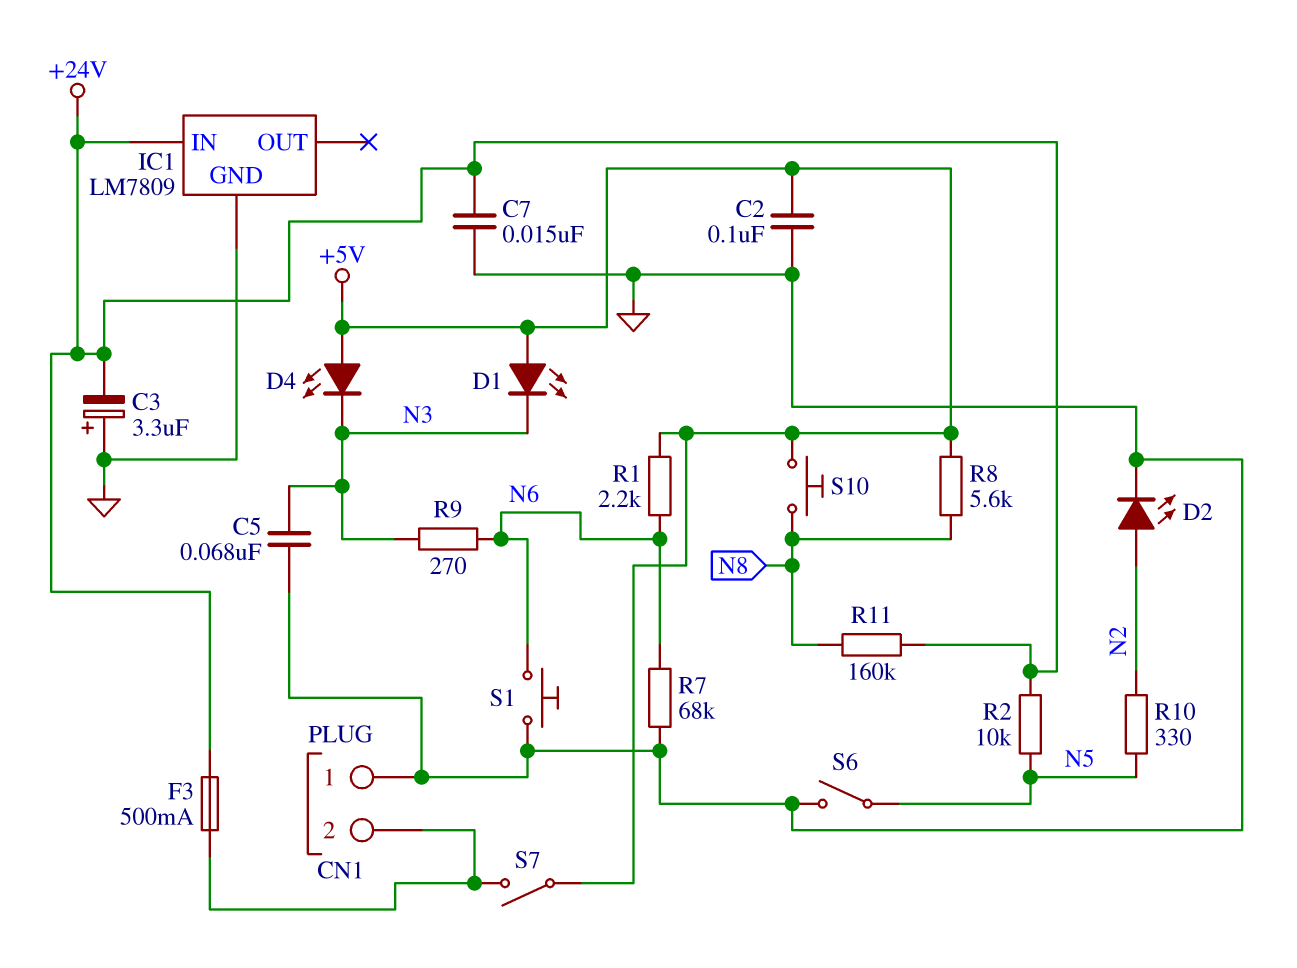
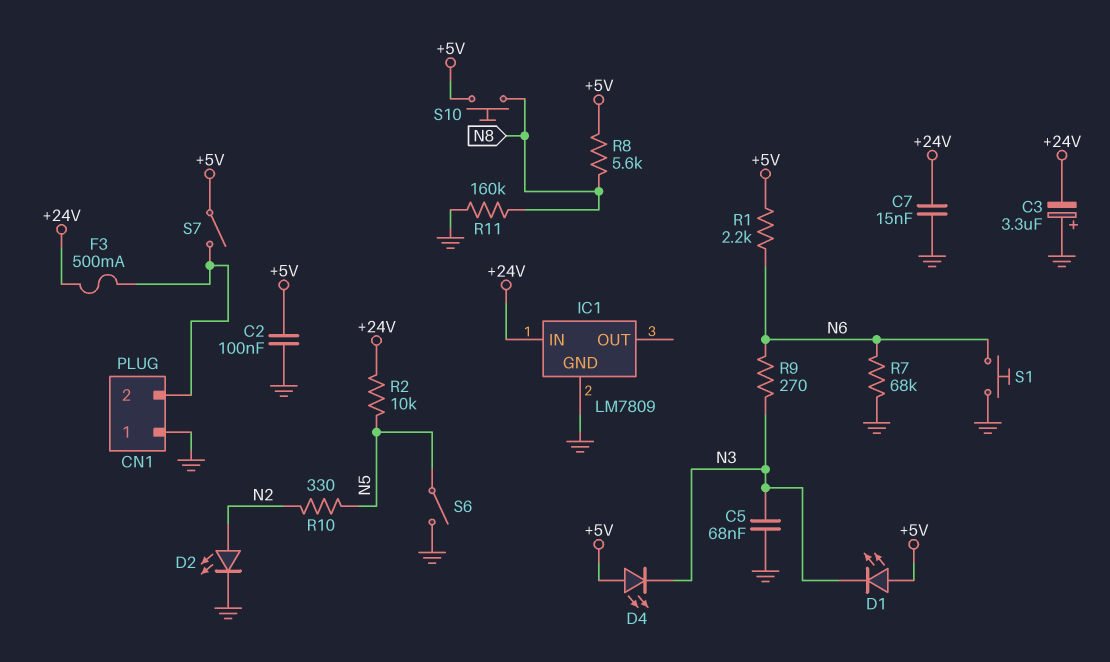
R11: 160k (+24V, N8) -> 160k (GND, N8)

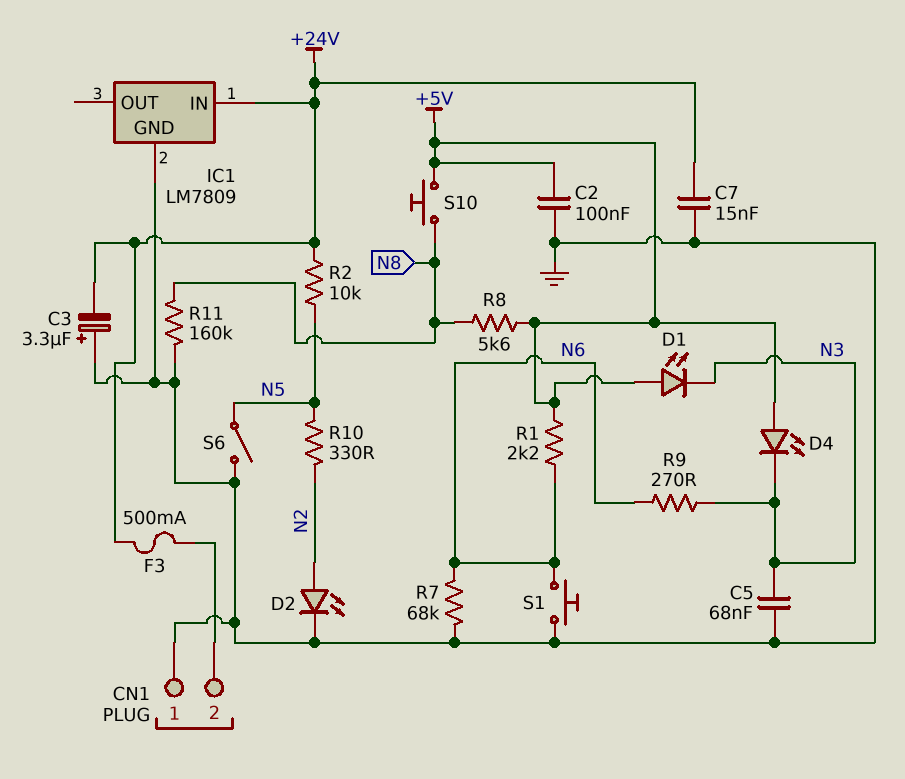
S7: switch (+5V, CN1/2) -> none

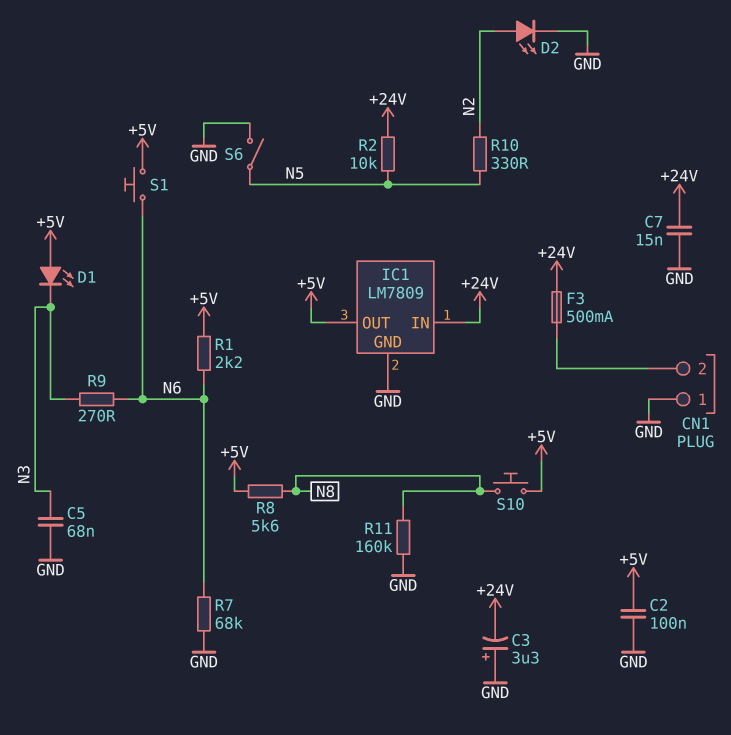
D4: LED (A +5V, K N3) -> none
IC1 pin OUT: none -> +5V
S1: button (GND, N6) -> button (+5V, N6)

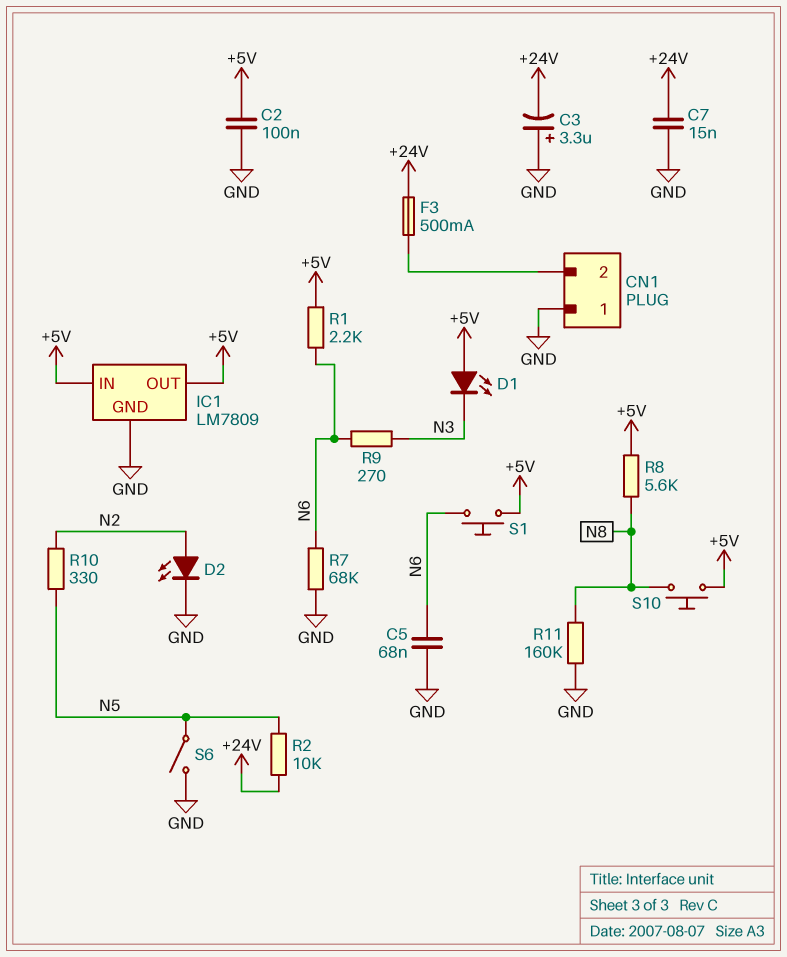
C5: 68nF (GND, N3) -> 68nF (GND, N6)
IC1 pin IN: +24V -> +5V

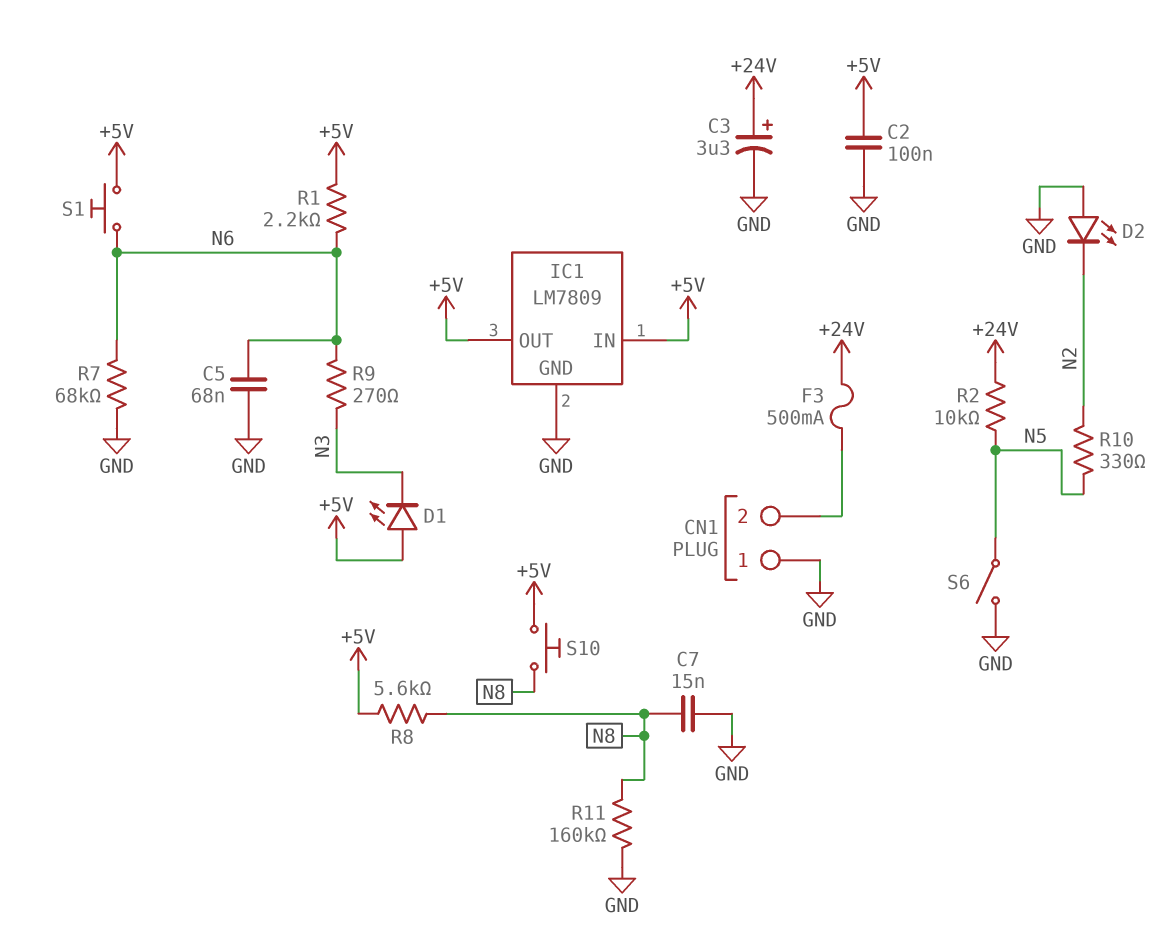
C3: 3.3uF (plus GND, minus +24V) -> 3.3uF (plus +24V, minus GND)
C7: 15nF (+24V, GND) -> 15nF (GND, N8)
D2: LED (A N2, K GND) -> LED (A GND, K N2)

